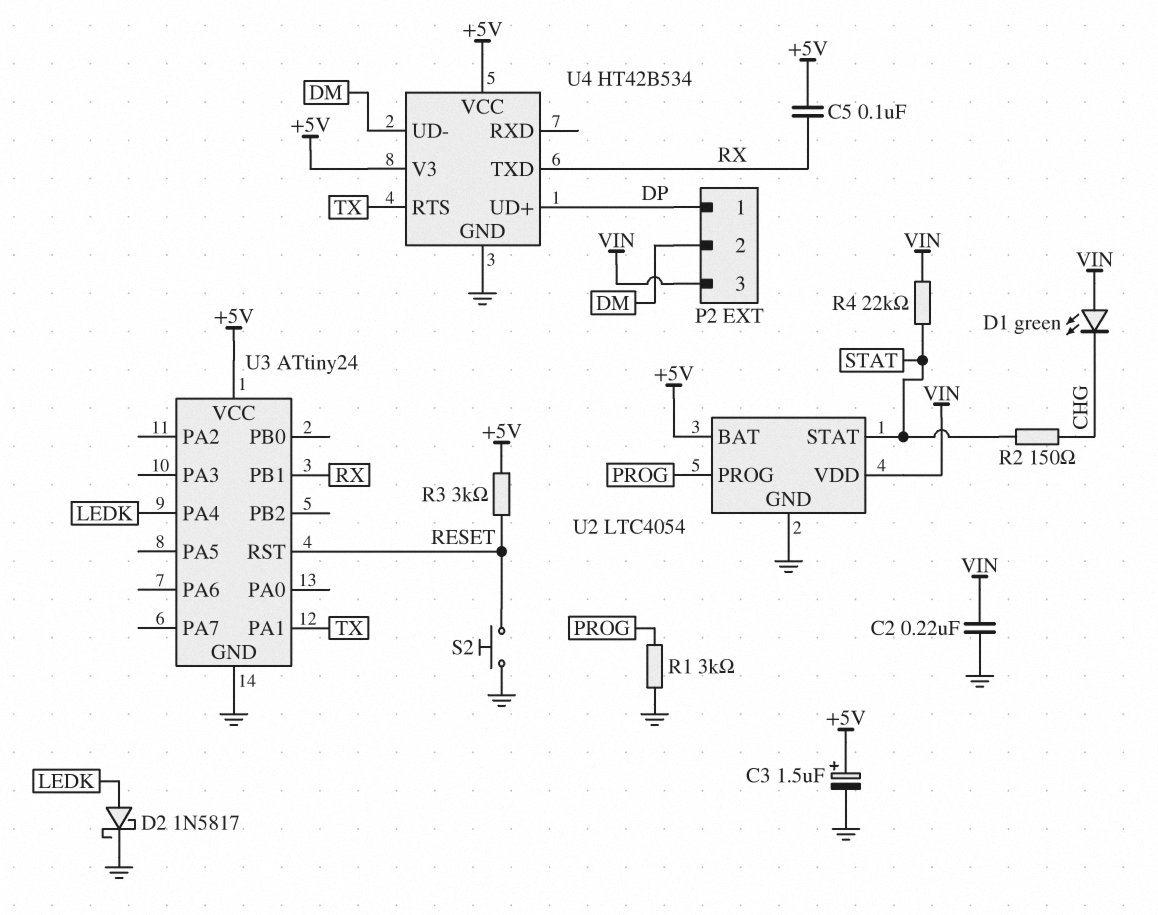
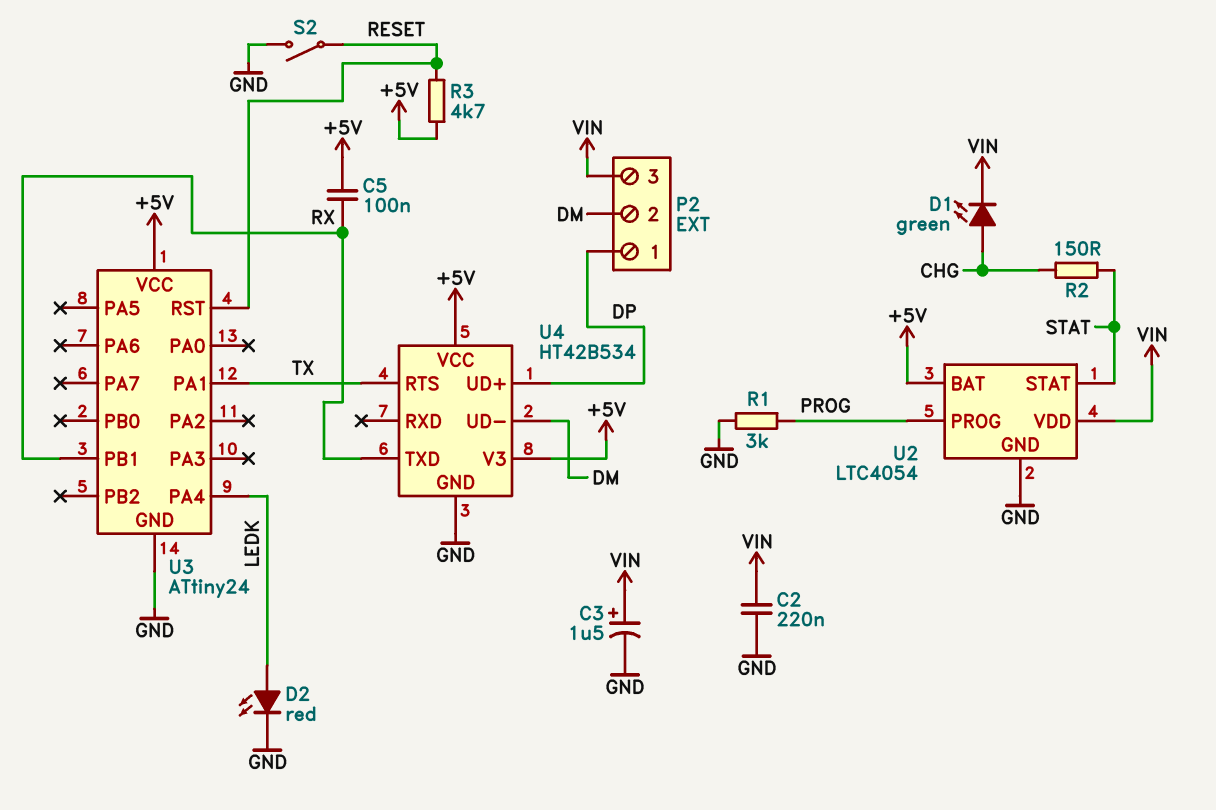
C3: 1.5uF (plus +5V, minus GND) -> 1.5uF (plus VIN, minus GND)
D1: LED green (A VIN, K CHG) -> LED green (A CHG, K VIN)
D2: schottky 1N5817 (A LEDK, K GND) -> LED red (A LEDK, K GND)
R3: 3k (+5V, RESET) -> 4.7k (+5V, RESET)
R4: 22k (STAT, VIN) -> none
S2: button (GND, RESET) -> switch (GND, RESET)

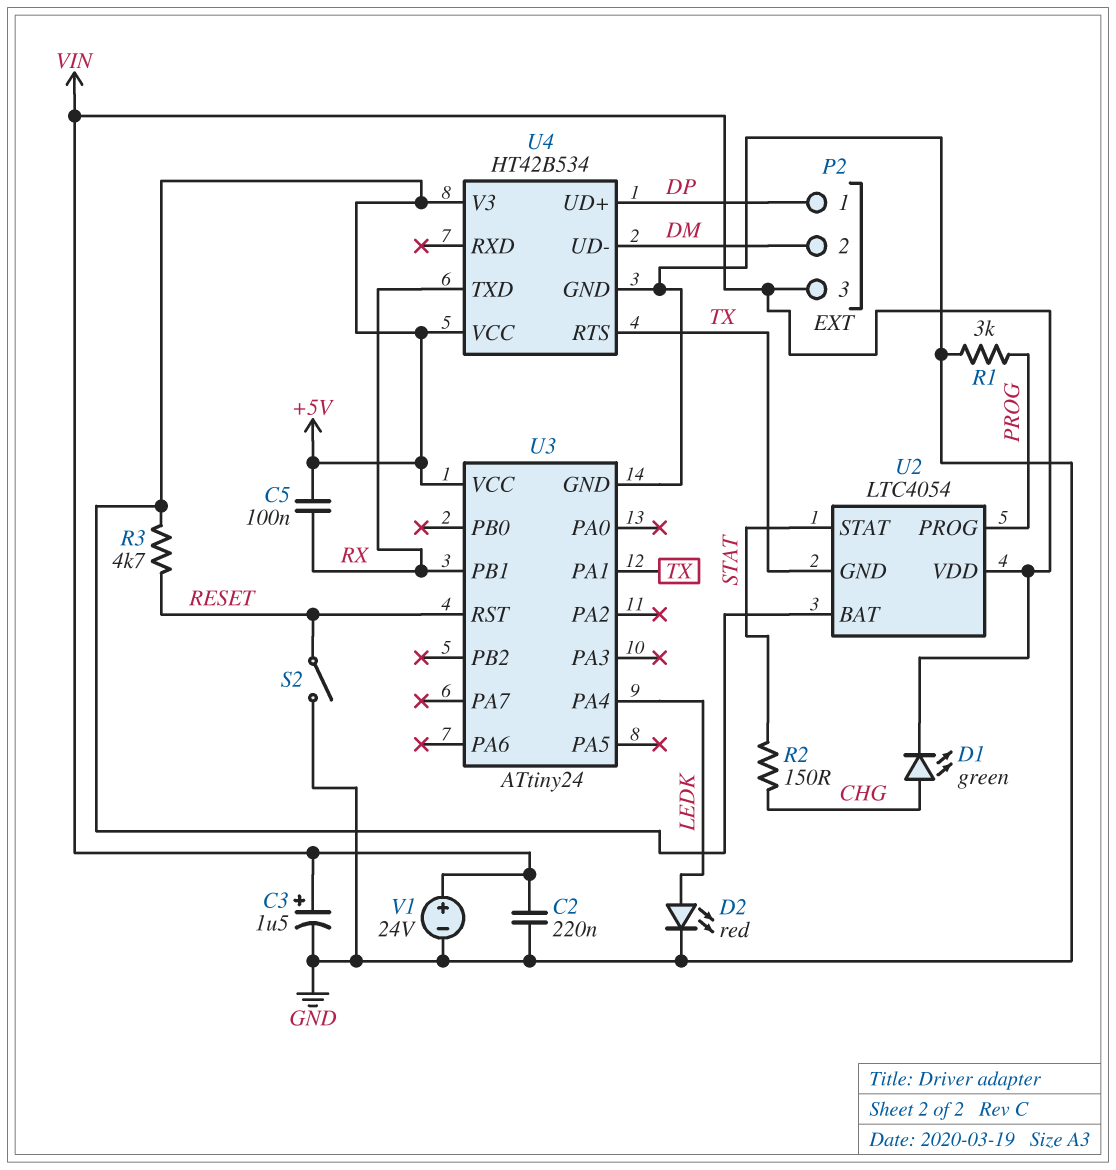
U2 pin GND: GND -> TX
V1: none -> 24V (plus VIN, minus GND)

